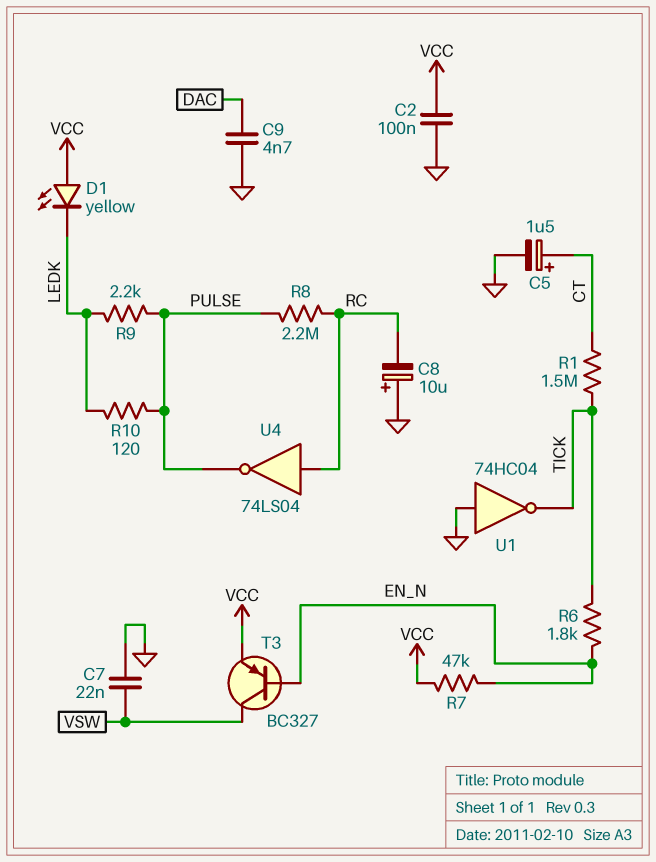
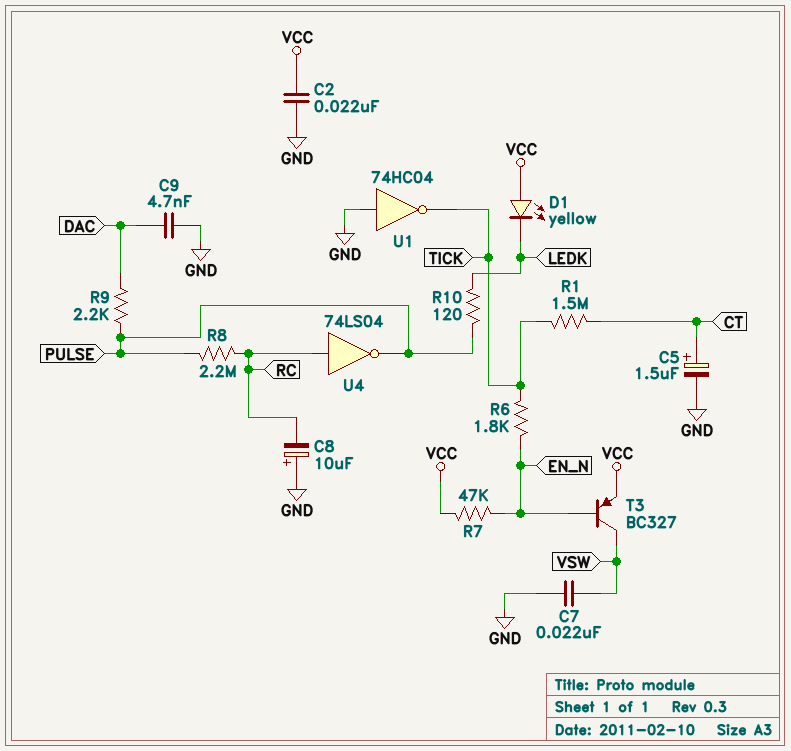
C2: 100nF (GND, VCC) -> 22nF (GND, VCC)
R9: 2.2k (LEDK, PULSE) -> 2.2k (DAC, PULSE)

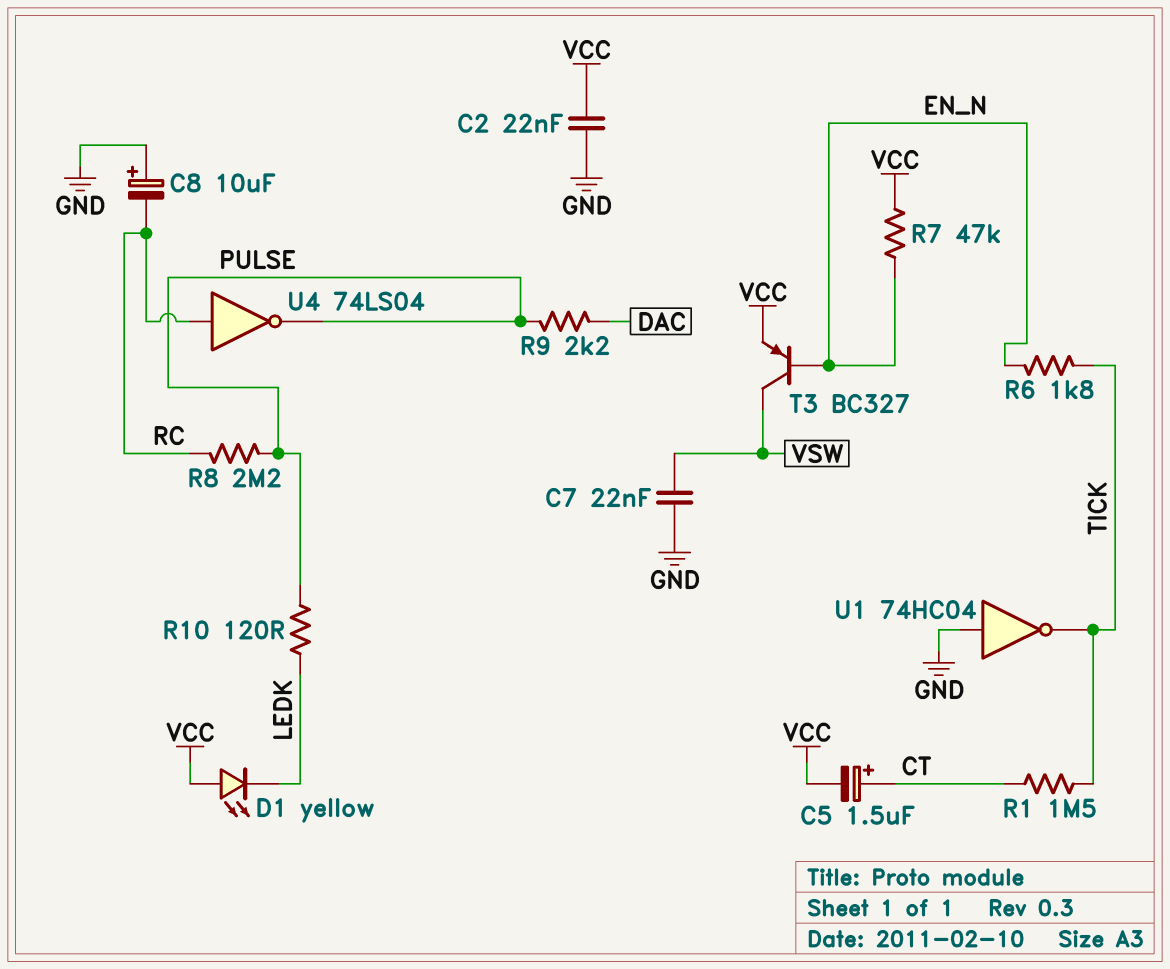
C5: 1.5uF (plus CT, minus GND) -> 1.5uF (plus CT, minus VCC)
C9: 4.7nF (DAC, GND) -> none

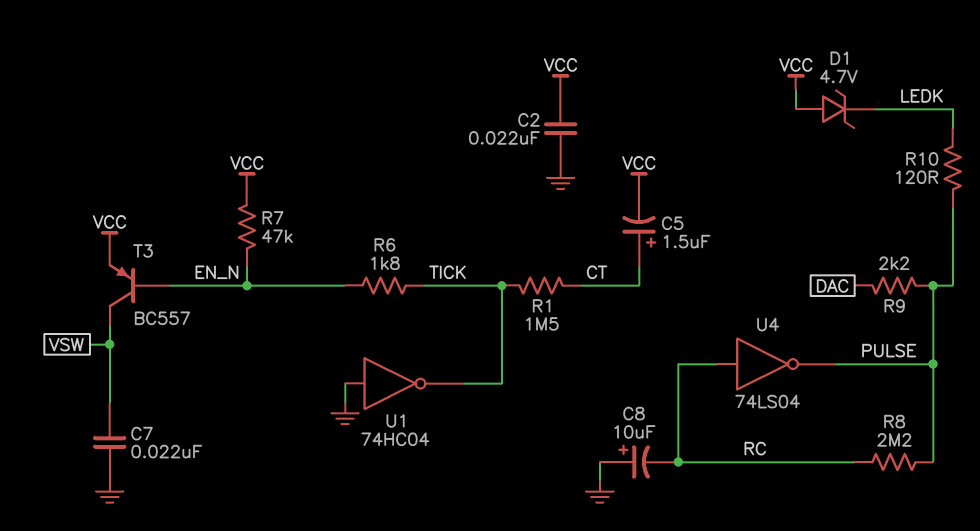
D1: LED yellow (A VCC, K LEDK) -> zener 4.7V (A VCC, K LEDK)
T3: PNP BC327 (B EN_N, C VSW, E VCC) -> PNP BC557 (B EN_N, C VSW, E VCC)

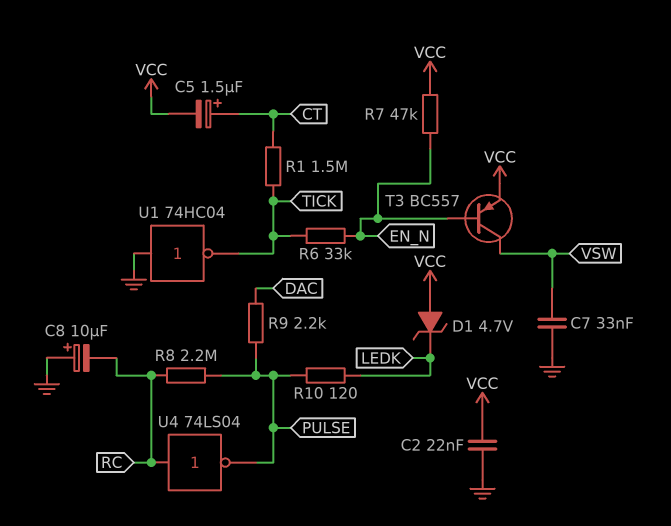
C7: 22nF (GND, VSW) -> 33nF (GND, VSW)
R6: 1.8k (EN_N, TICK) -> 33k (EN_N, TICK)

